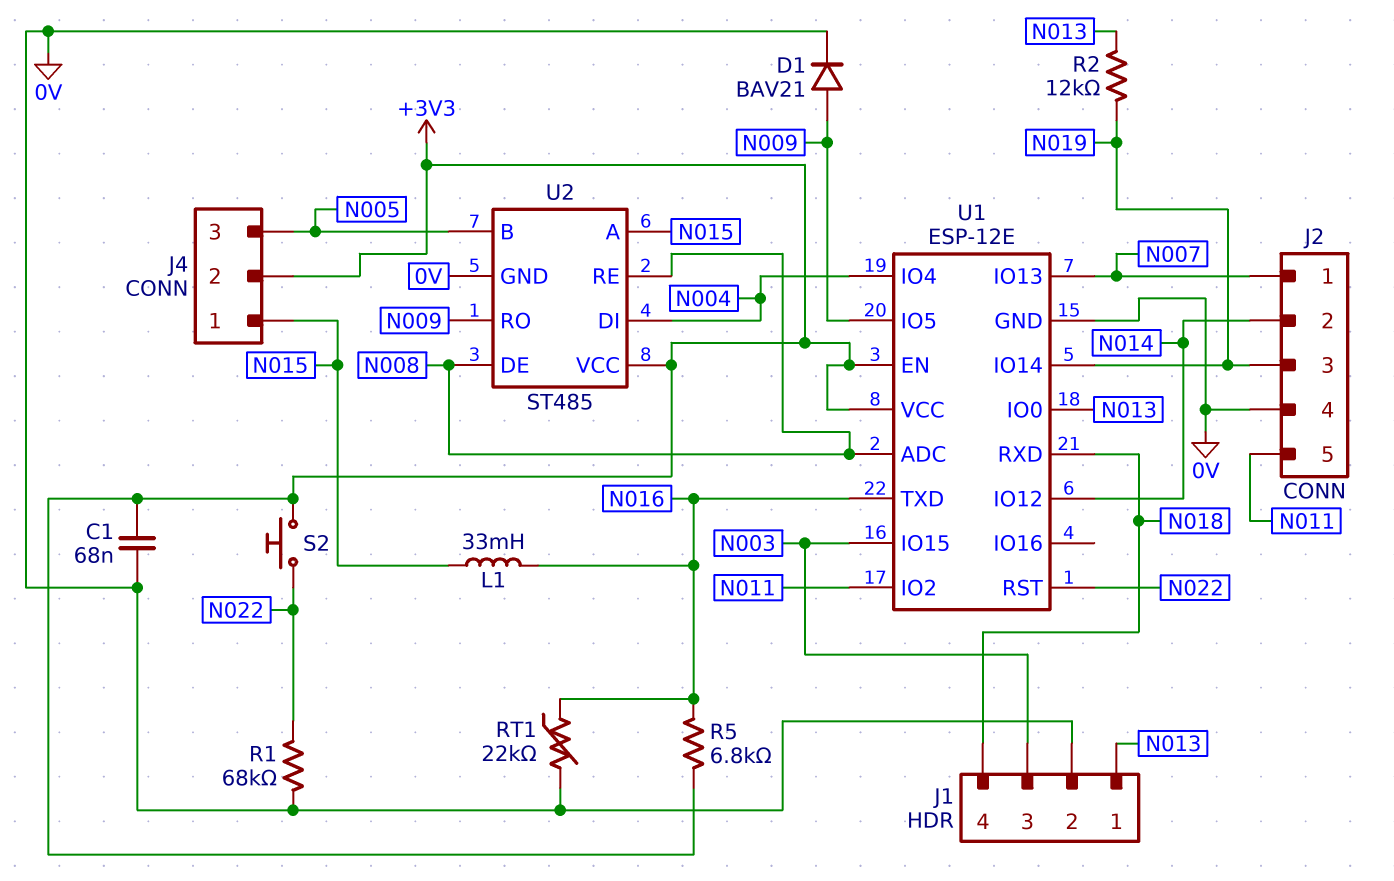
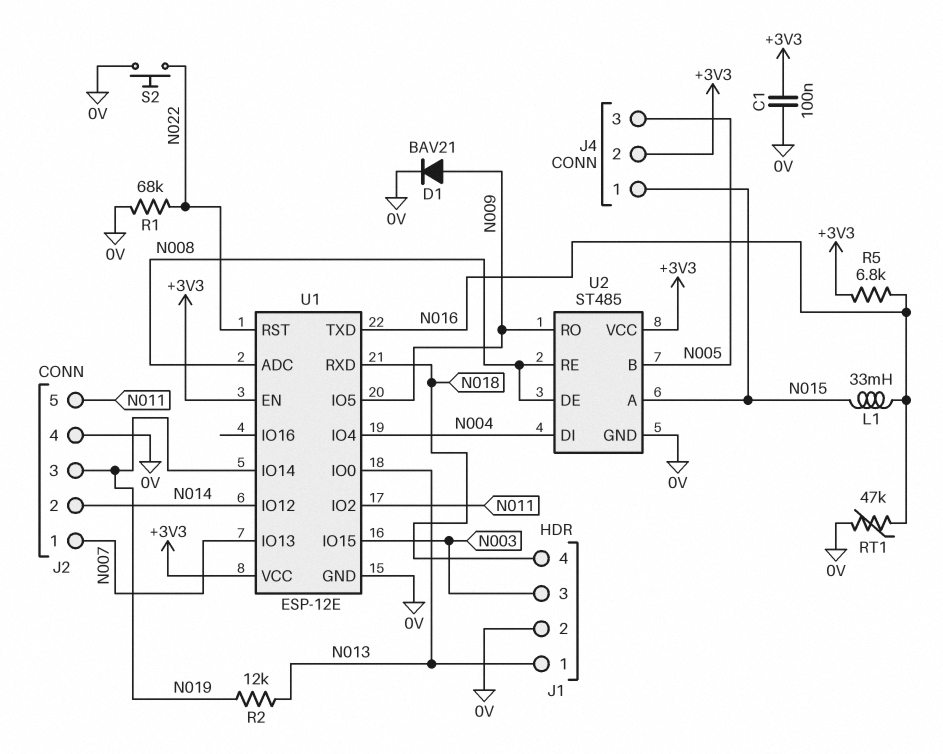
C1: 68nF (+3V3, 0V) -> 100nF (+3V3, 0V)
RT1: 22k (0V, N016) -> 47k (0V, N016)
S2: button (+3V3, N022) -> button (0V, N022)

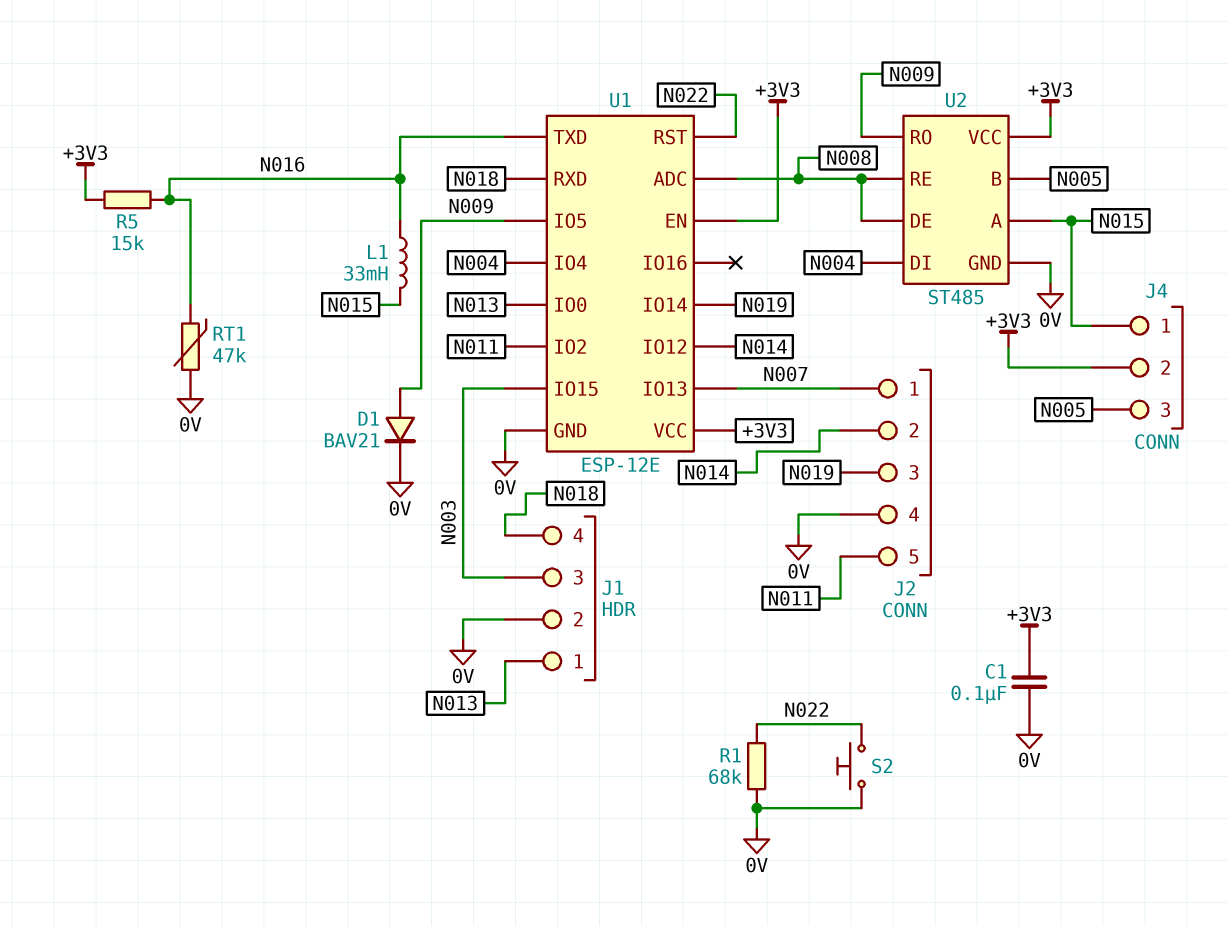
R2: 12k (N013, N019) -> none
R5: 6.8k (+3V3, N016) -> 15k (+3V3, N016)

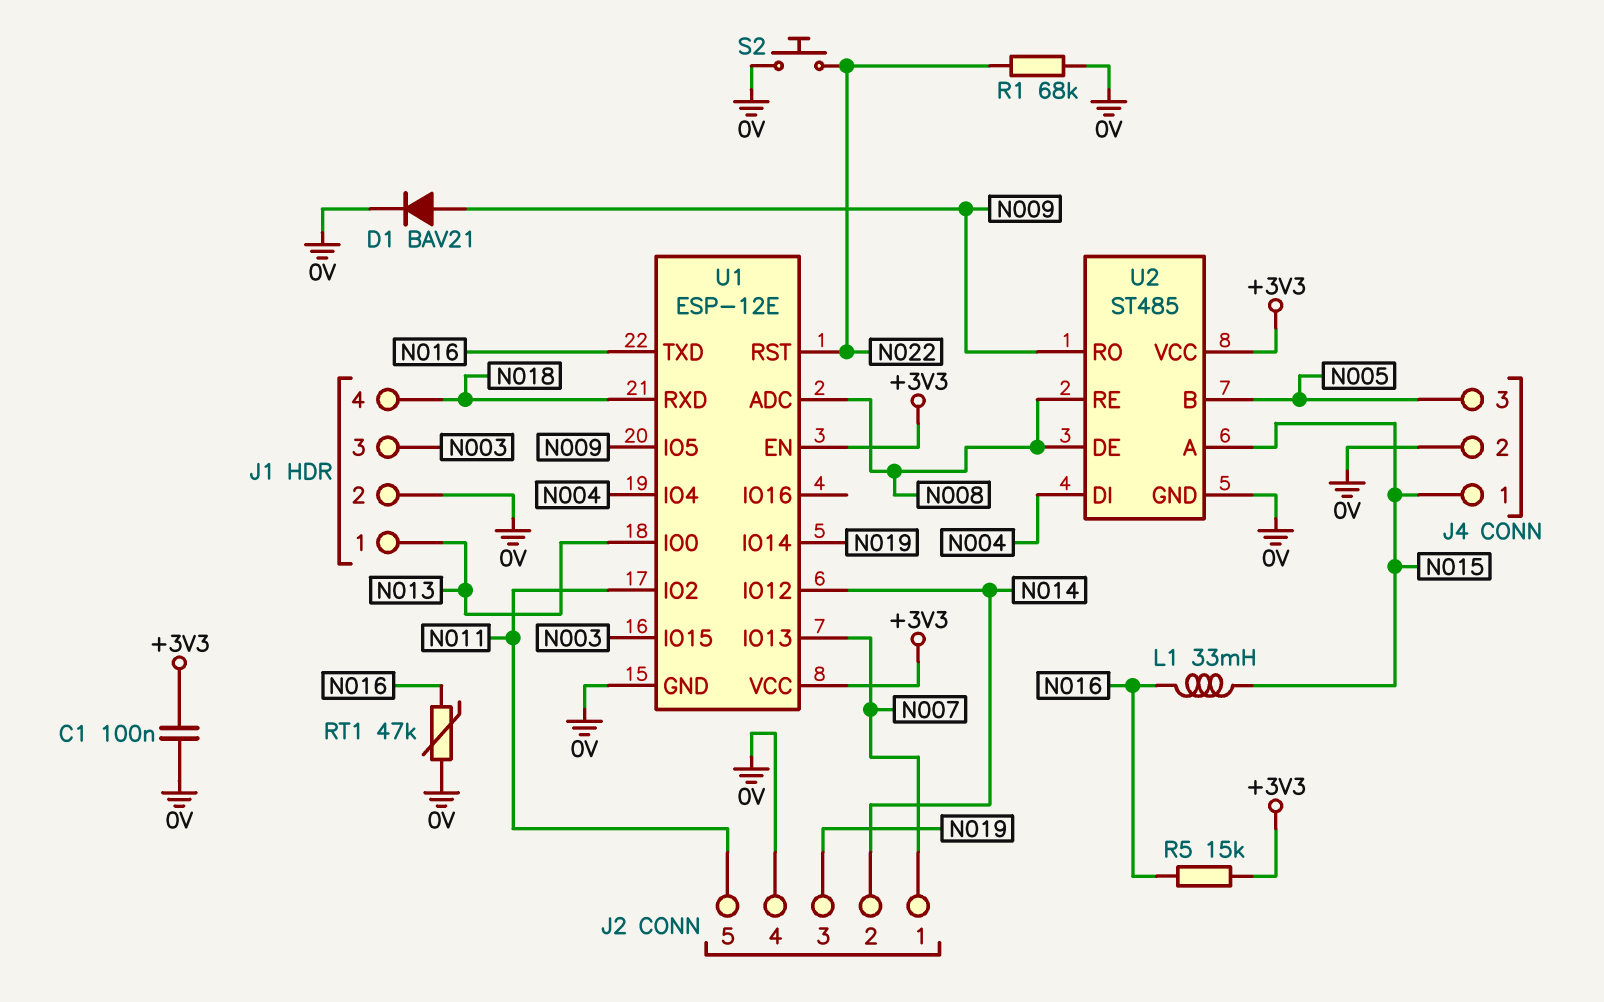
J4 pin 2: +3V3 -> 0V

